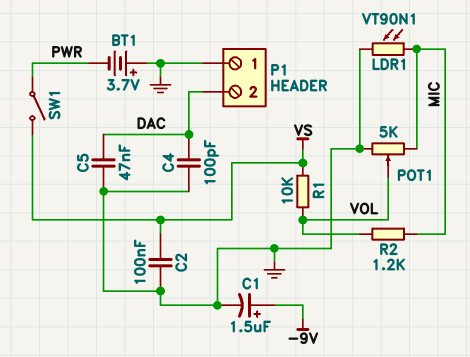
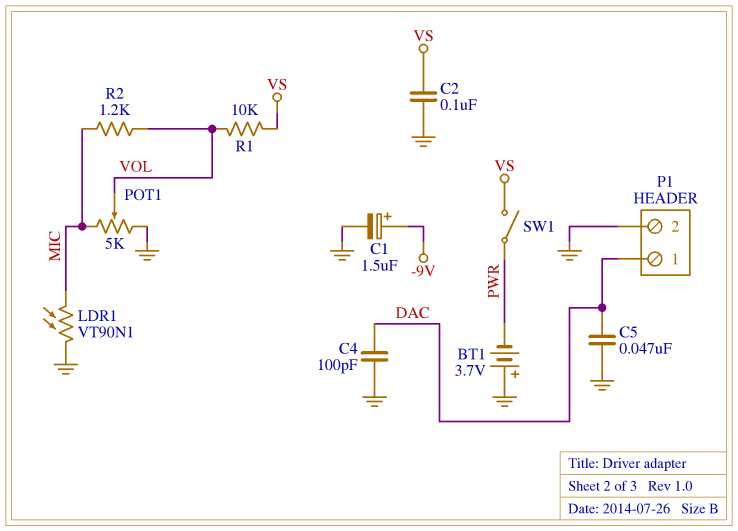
P1 pin 1: GND -> DAC
P1 pin 2: DAC -> GND

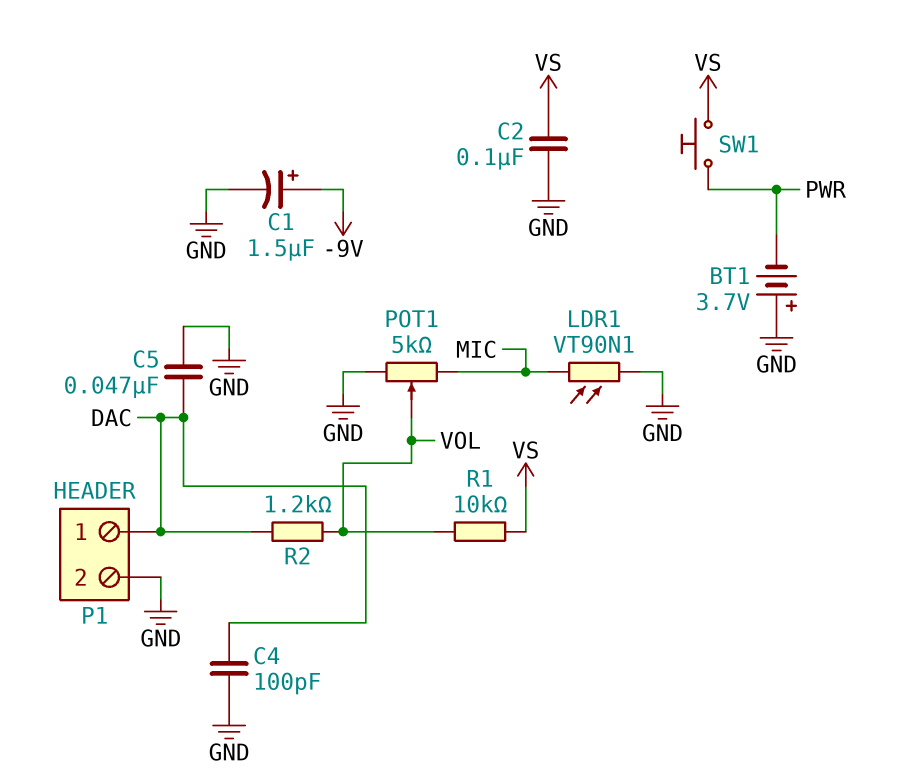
R2: 1.2k (MIC, VOL) -> 1.2k (DAC, VOL)
SW1: switch (PWR, VS) -> button (PWR, VS)

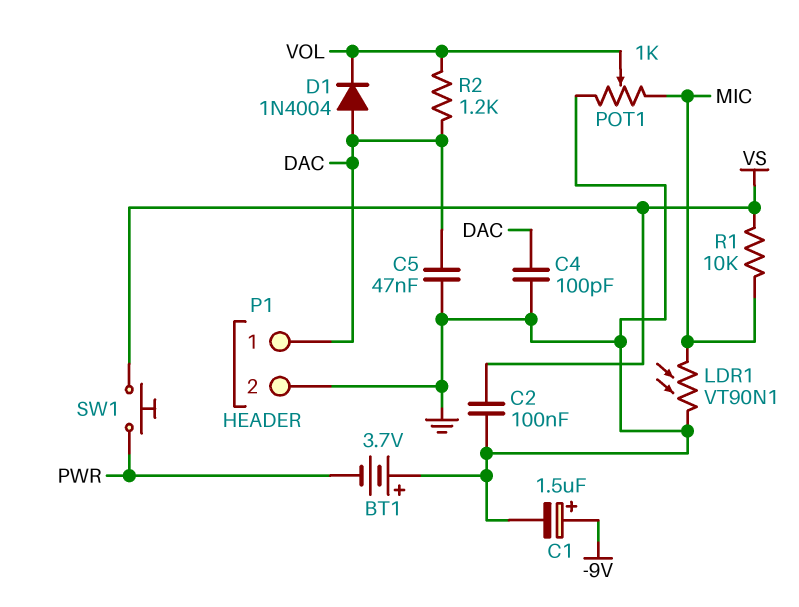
D1: none -> diode 1N4004 (A DAC, K VOL)
POT1: 5k (GND, MIC, wiper VOL) -> 1k (GND, MIC, wiper VOL)
R1: 10k (VOL, VS) -> 10k (MIC, VS)

